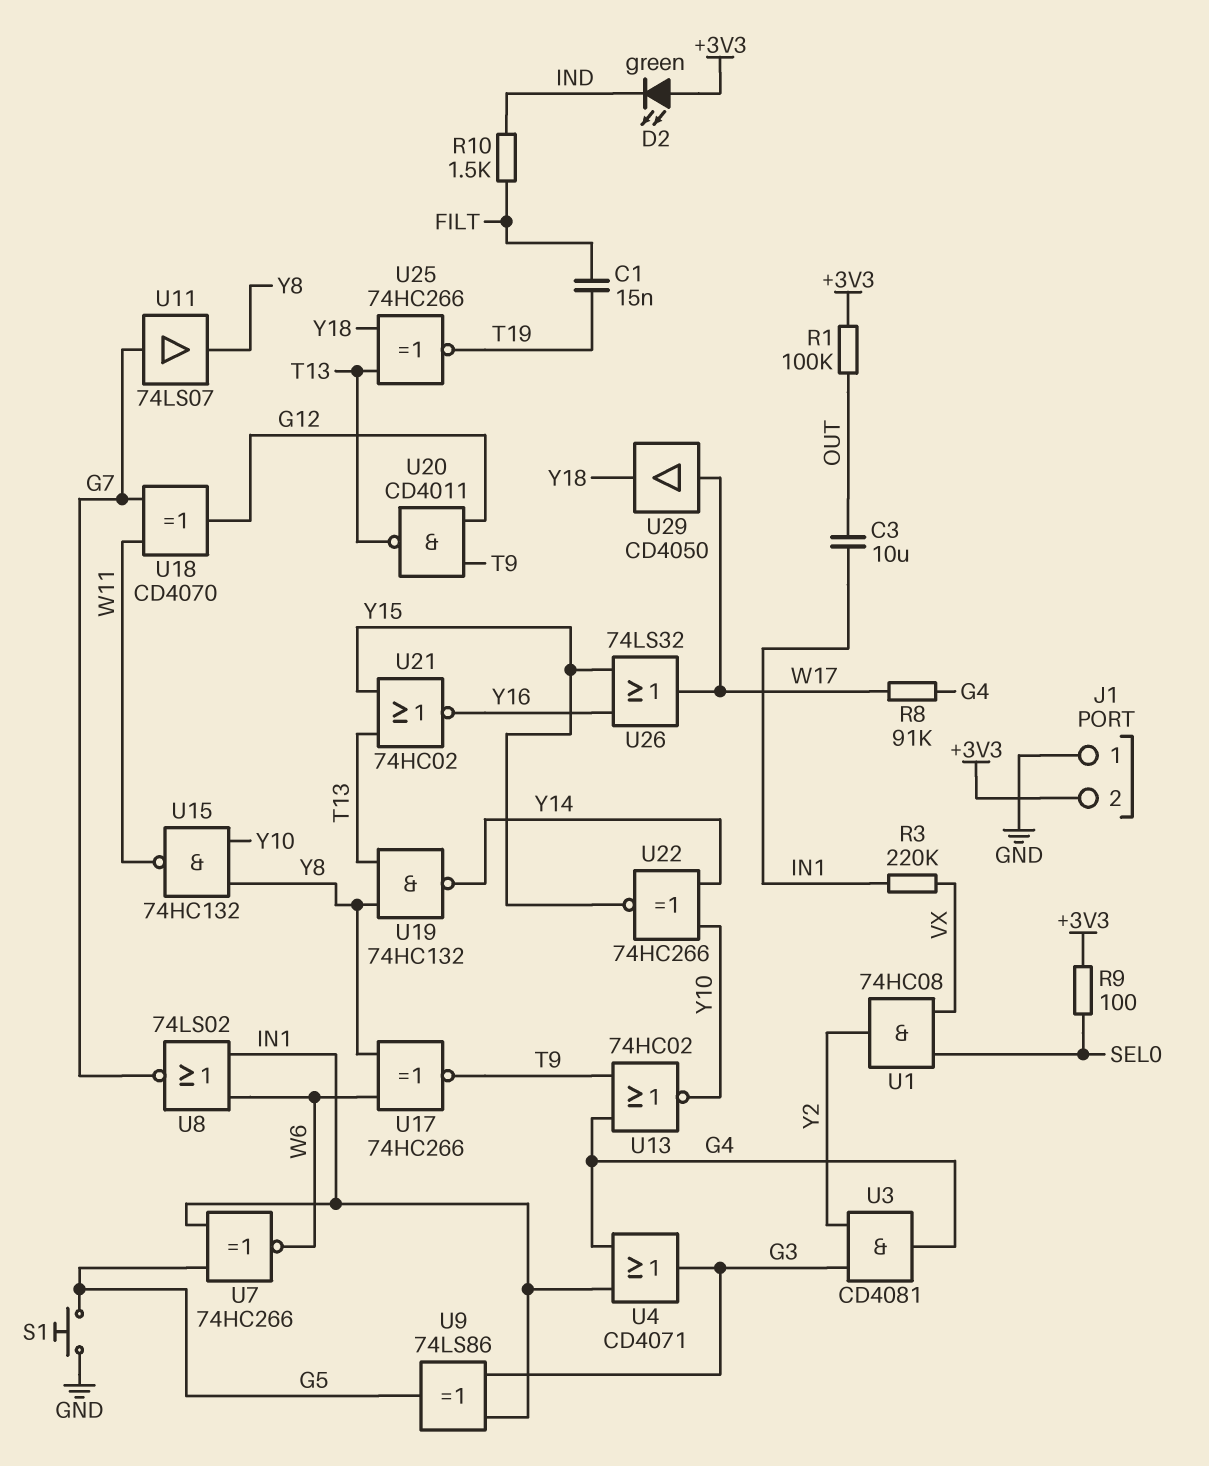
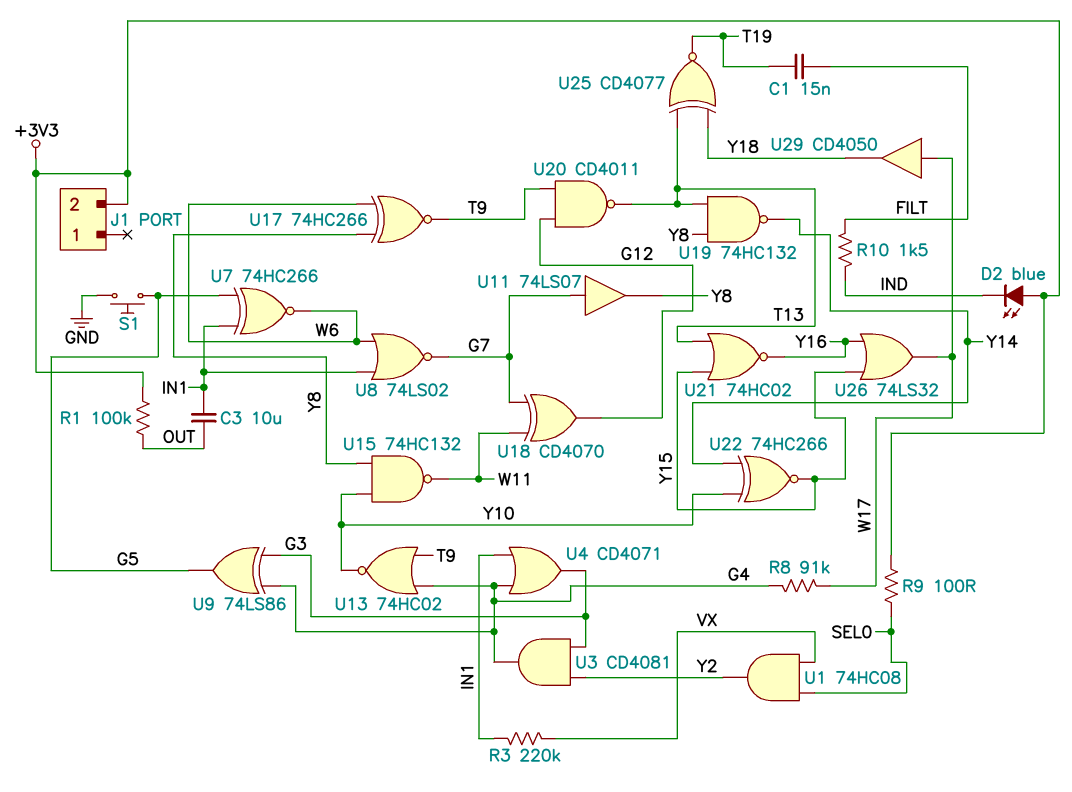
D2: LED green (A +3V3, K IND) -> LED blue (A +3V3, K IND)
J1 pin 1: GND -> none
U9: XOR 74LS86 (in G3, in IN1, out G5) -> XOR 74LS86 (in G3, in G4, out G5)
U25: XNOR 74HC266 (in T13, in Y18, out T19) -> XNOR CD4077 (in T13, in Y18, out T19)

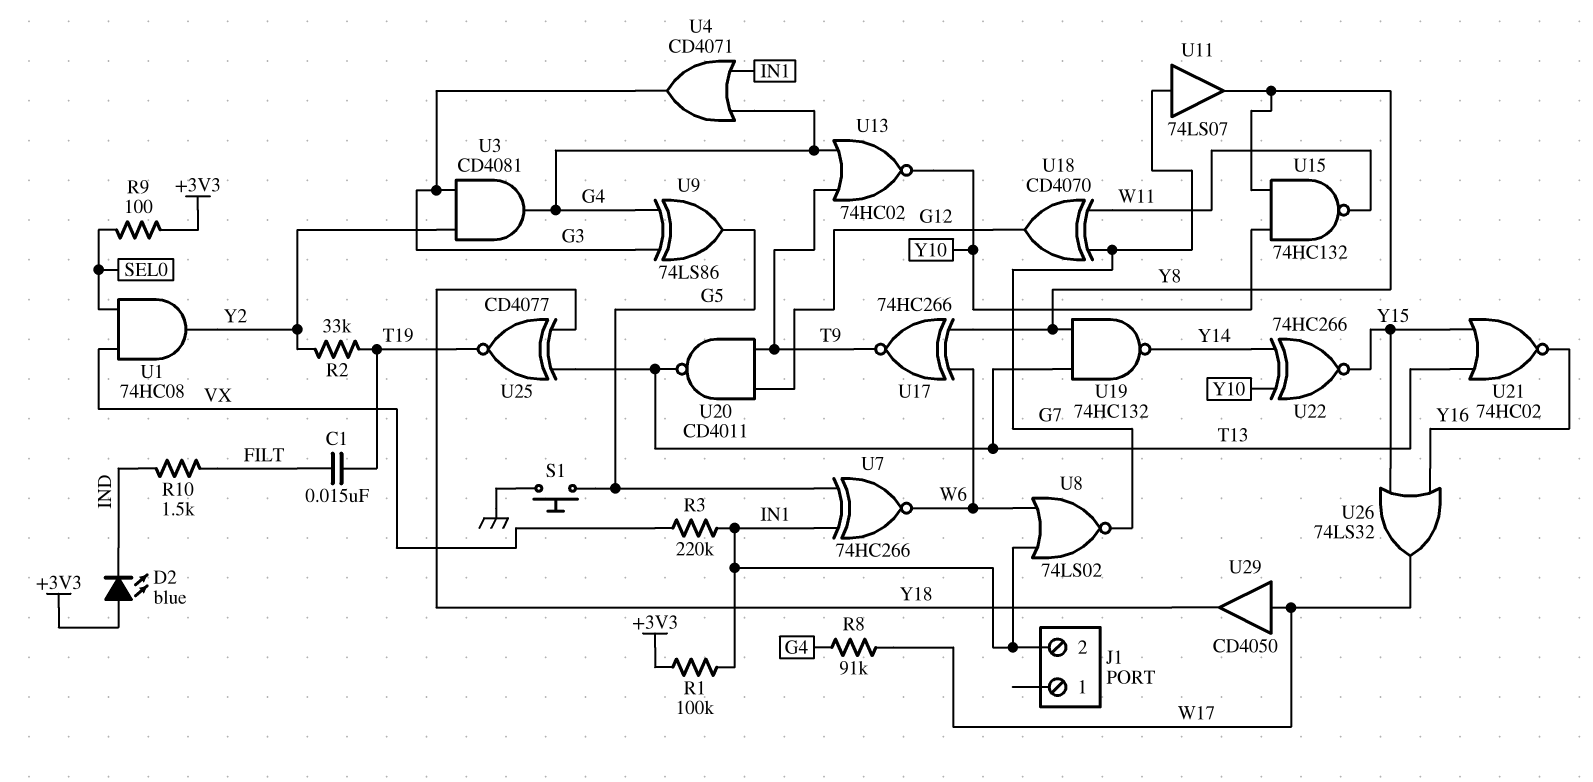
C3: 10uF (IN1, OUT) -> none
J1 pin 2: +3V3 -> IN1
R1: 100k (+3V3, OUT) -> 100k (+3V3, IN1)
R2: none -> 33k (T19, Y2)

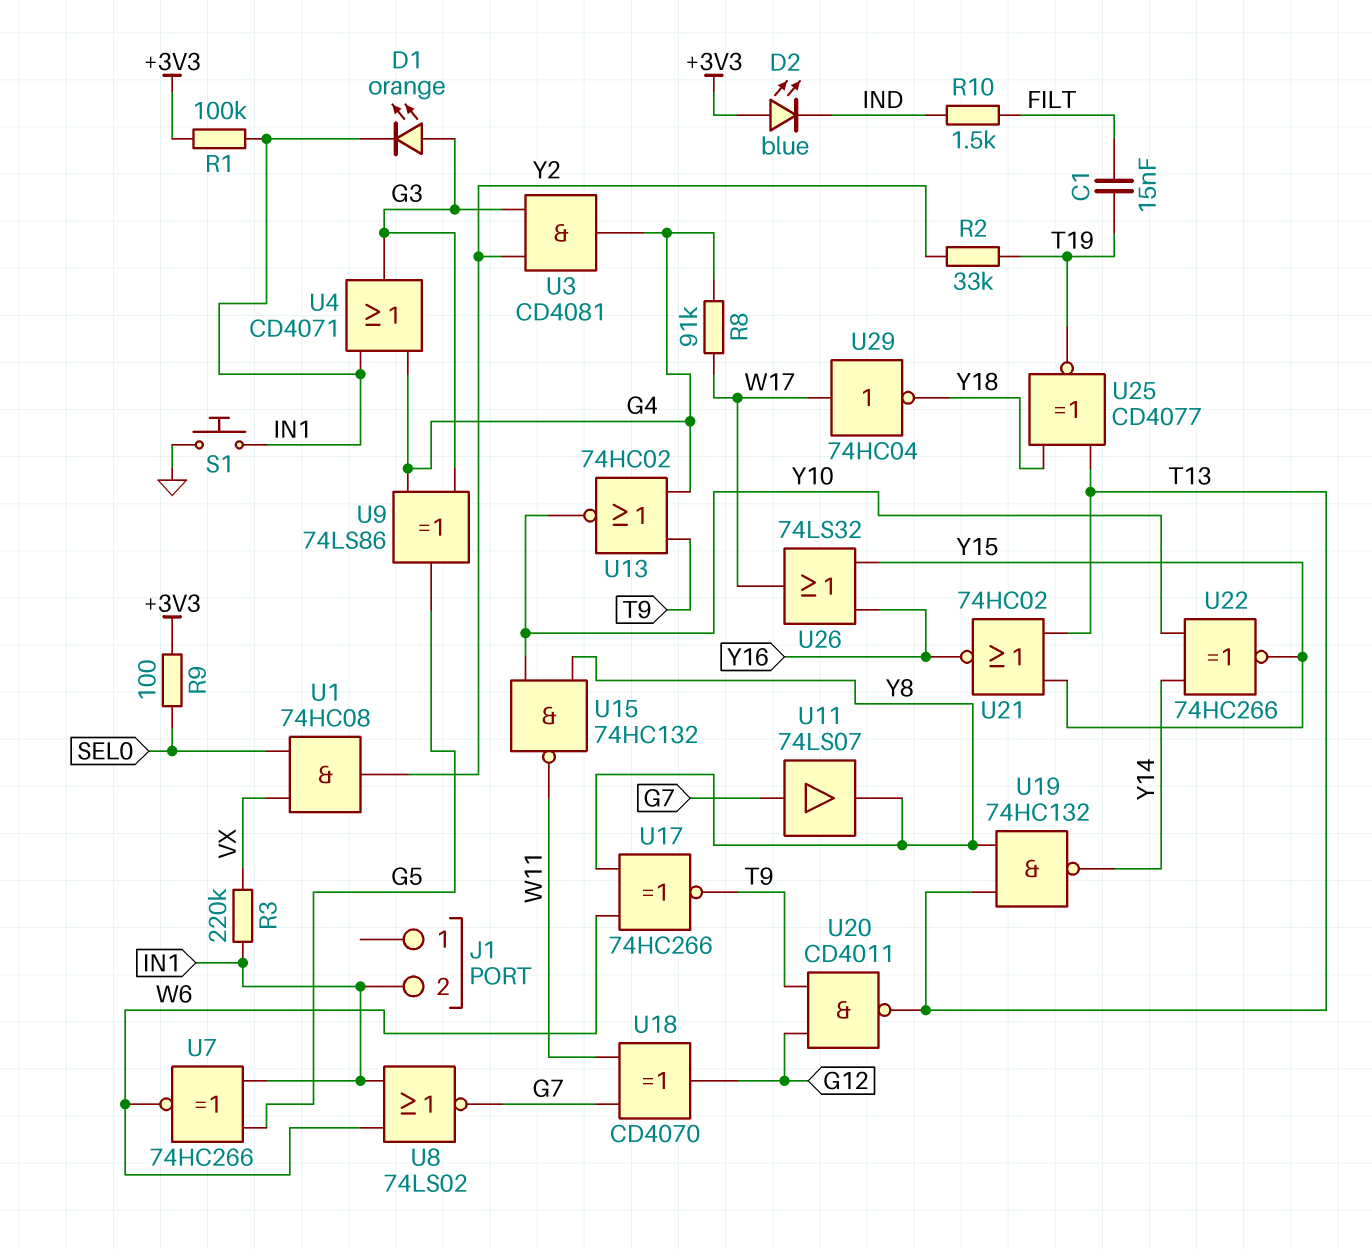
D1: none -> LED orange (A G3, K IN1)
S1: button (G5, GND) -> button (GND, IN1)
U29: buffer CD4050 (in W17, out Y18) -> NOT 74HC04 (in W17, out Y18)

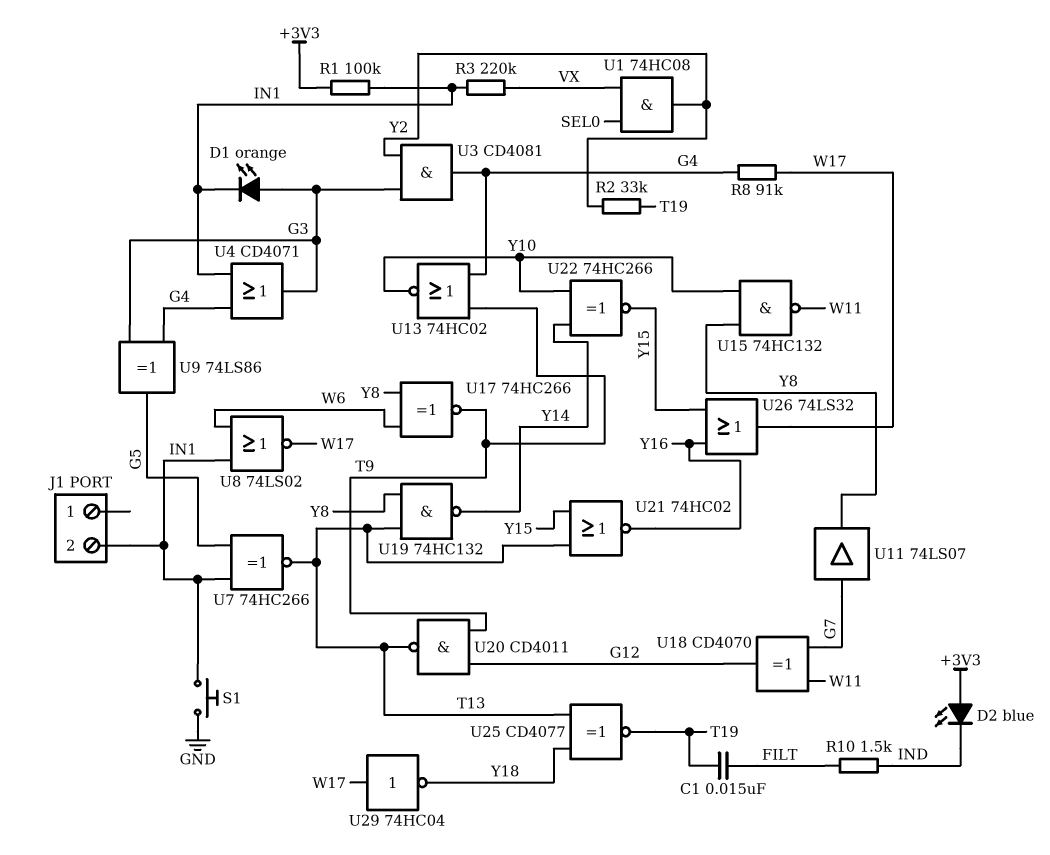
R9: 100 (+3V3, SEL0) -> none
U7: XNOR 74HC266 (in G5, in IN1, out W6) -> XNOR 74HC266 (in G5, in IN1, out T13)
U8: NOR 74LS02 (in IN1, in W6, out G7) -> NOR 74LS02 (in IN1, in W6, out W17)

